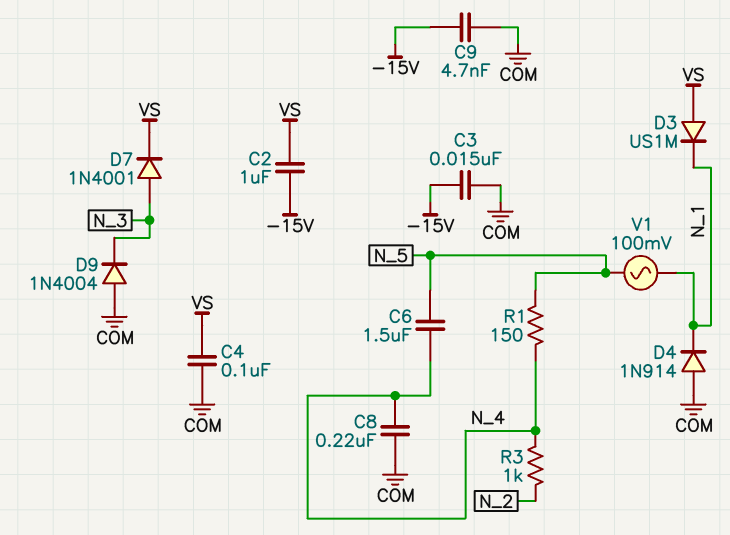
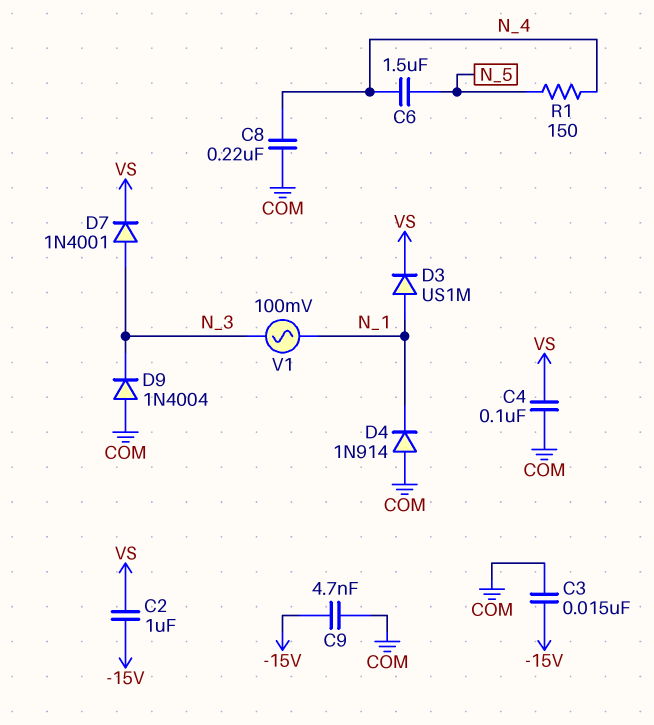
D3: diode US1M (A VS, K N_1) -> diode US1M (A N_1, K VS)
R3: 1k (N_2, N_4) -> none
V1: AC 100mV (N_1, N_5) -> AC 100mV (N_1, N_3)

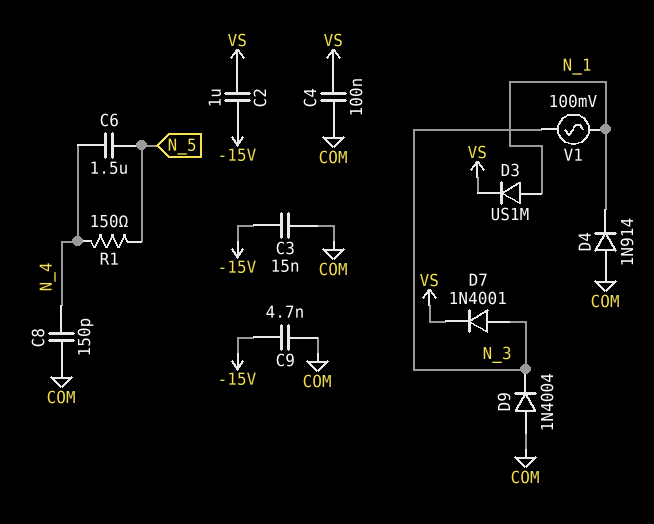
C8: 220nF (COM, N_4) -> 150pF (COM, N_4)

